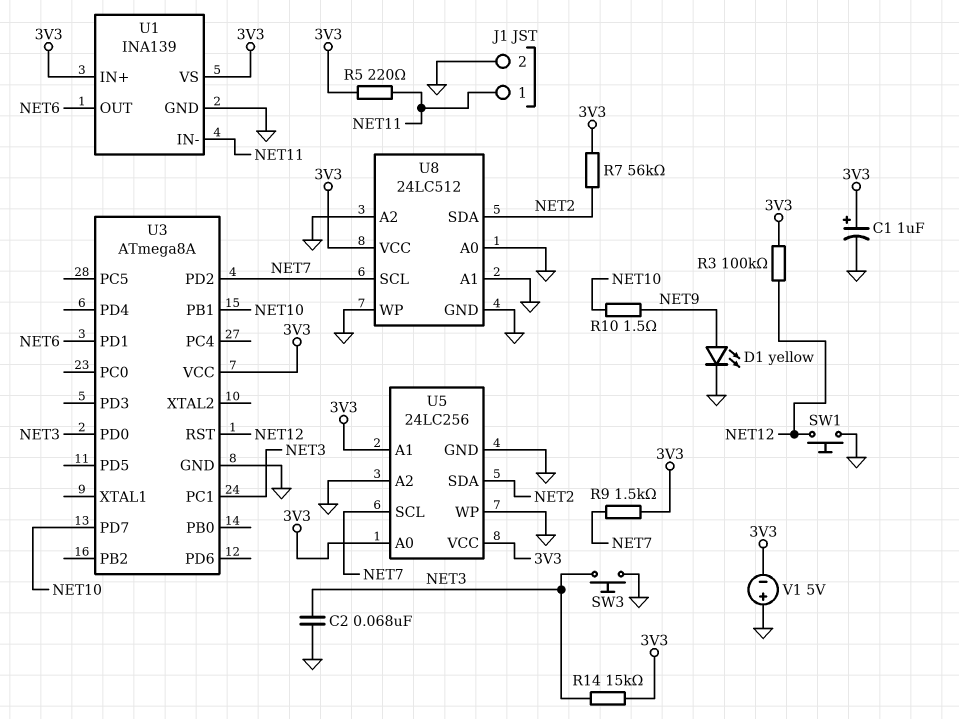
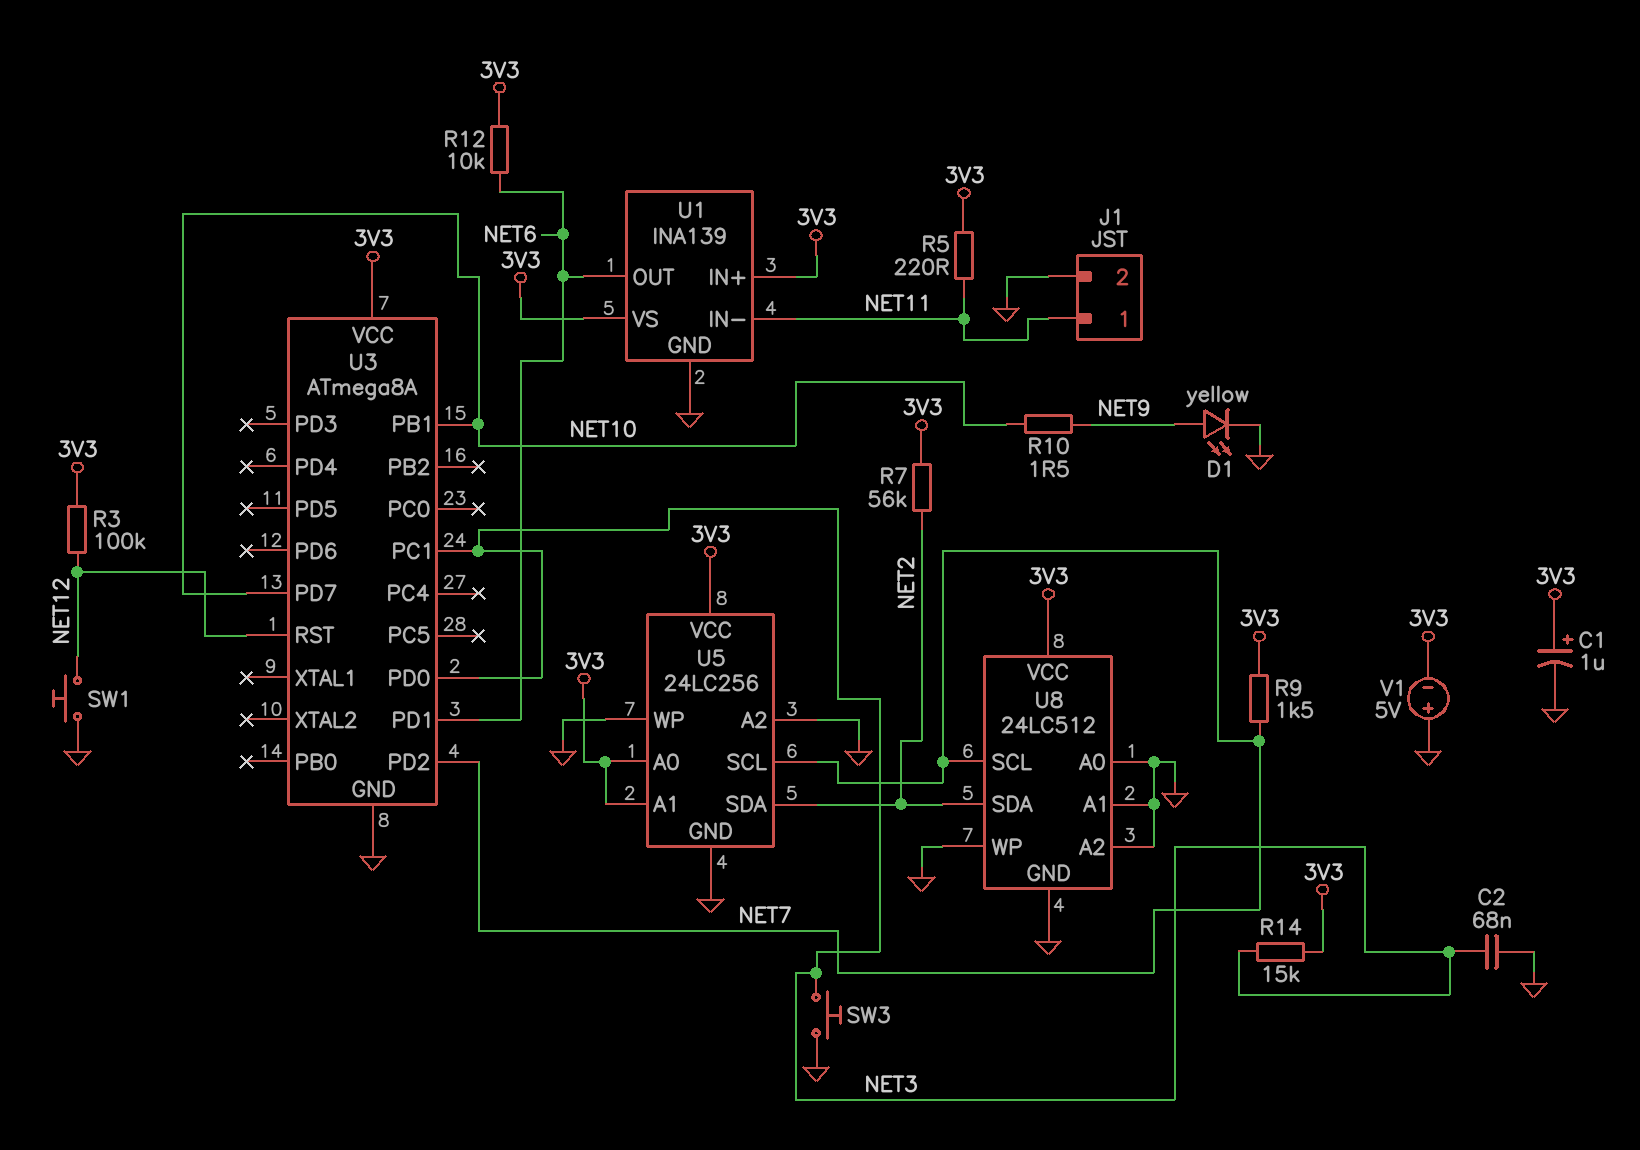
R12: none -> 10k (3V3, NET6)

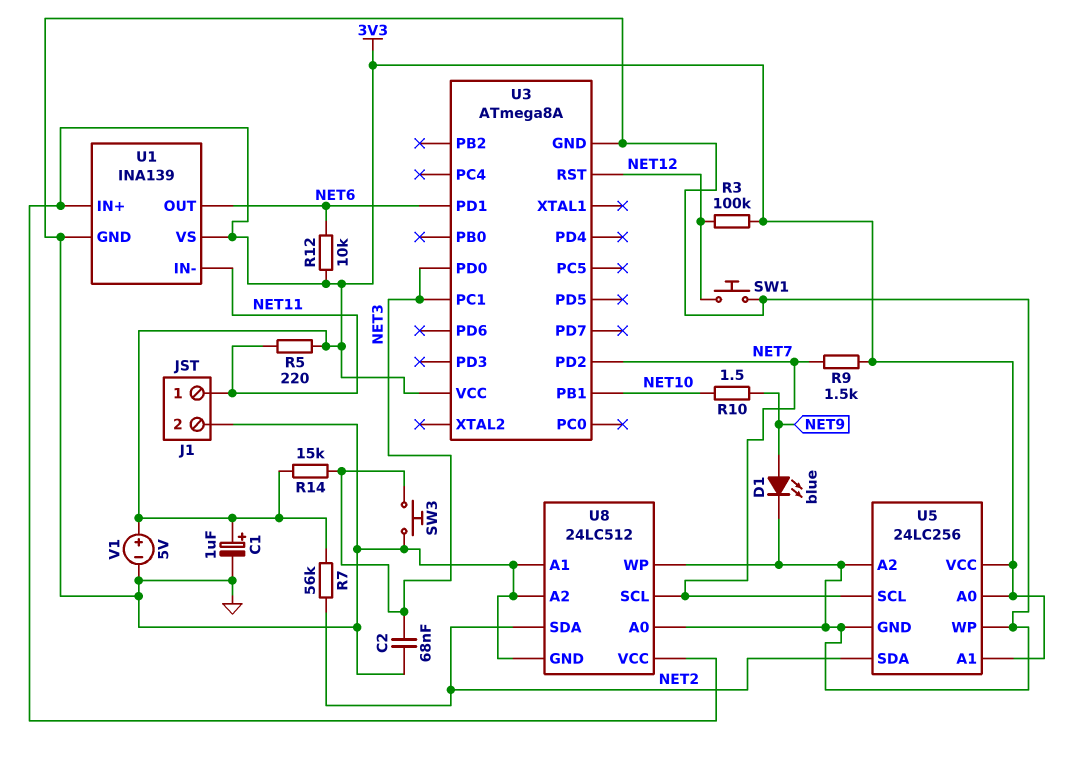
D1: LED yellow (A NET9, K GND) -> LED blue (A NET9, K GND)
U3 pin PD7: NET10 -> none
V1: 5V (plus GND, minus 3V3) -> 5V (plus 3V3, minus GND)

